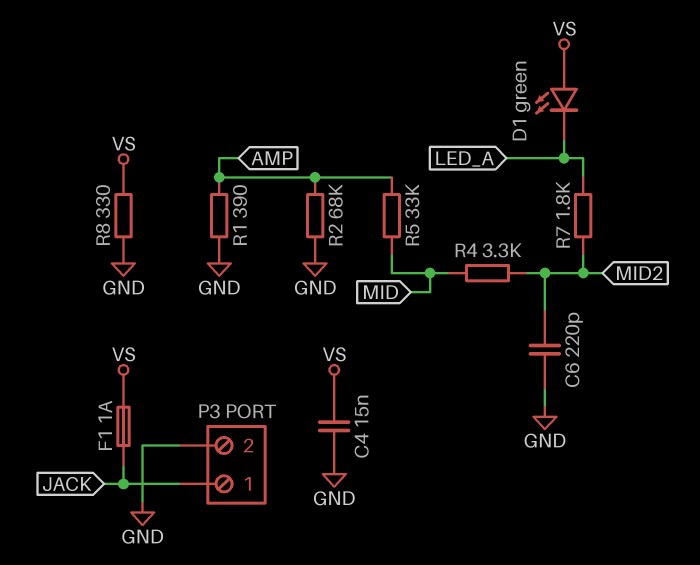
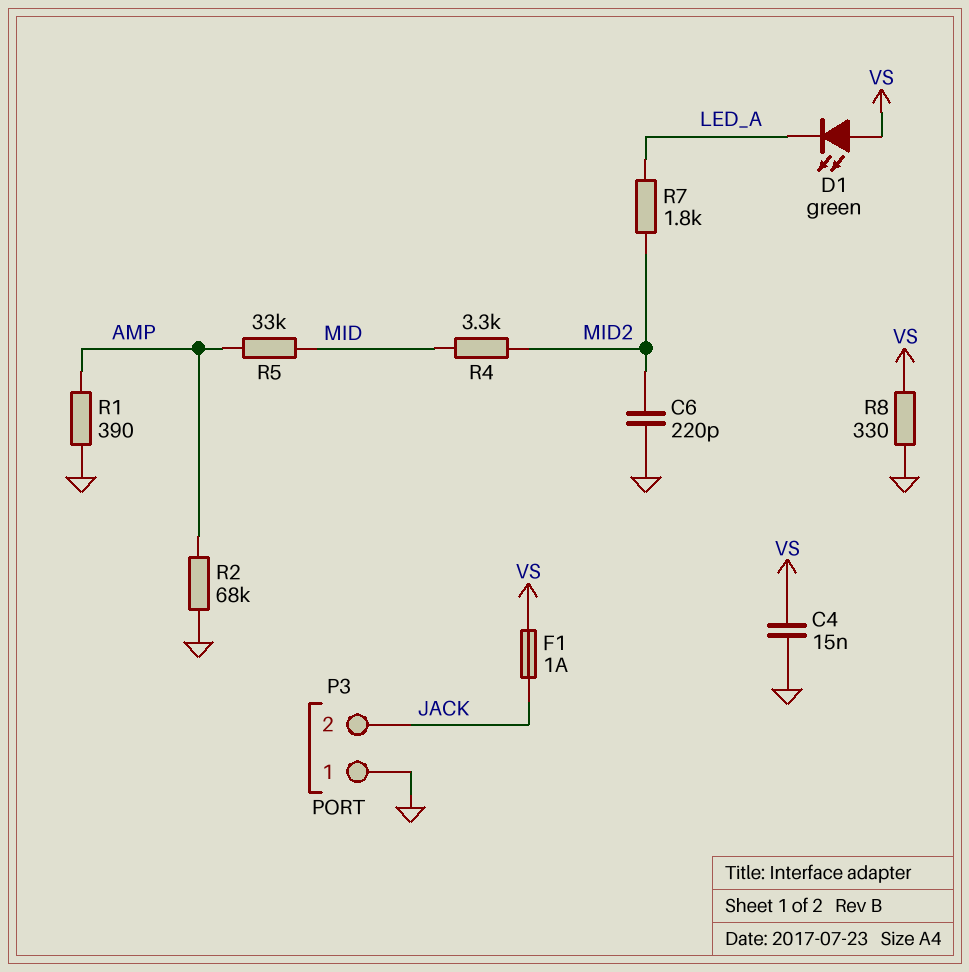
P3 pin 1: JACK -> GND
P3 pin 2: GND -> JACK

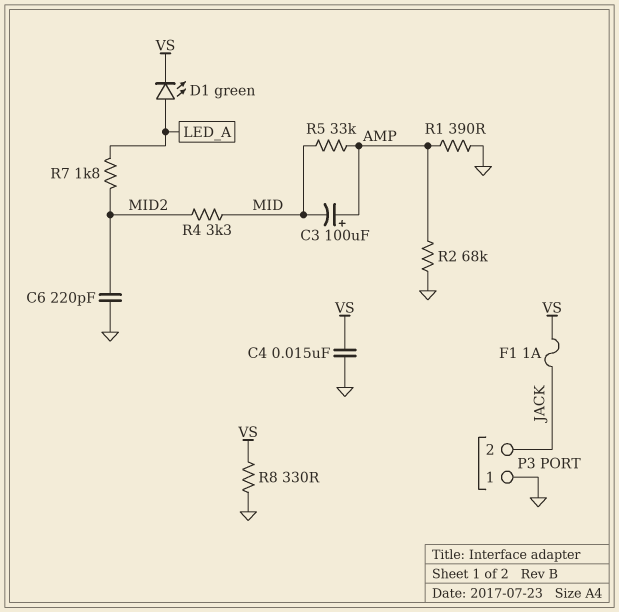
C3: none -> 100uF (plus AMP, minus MID)
D1: LED green (A VS, K LED_A) -> LED green (A LED_A, K VS)

